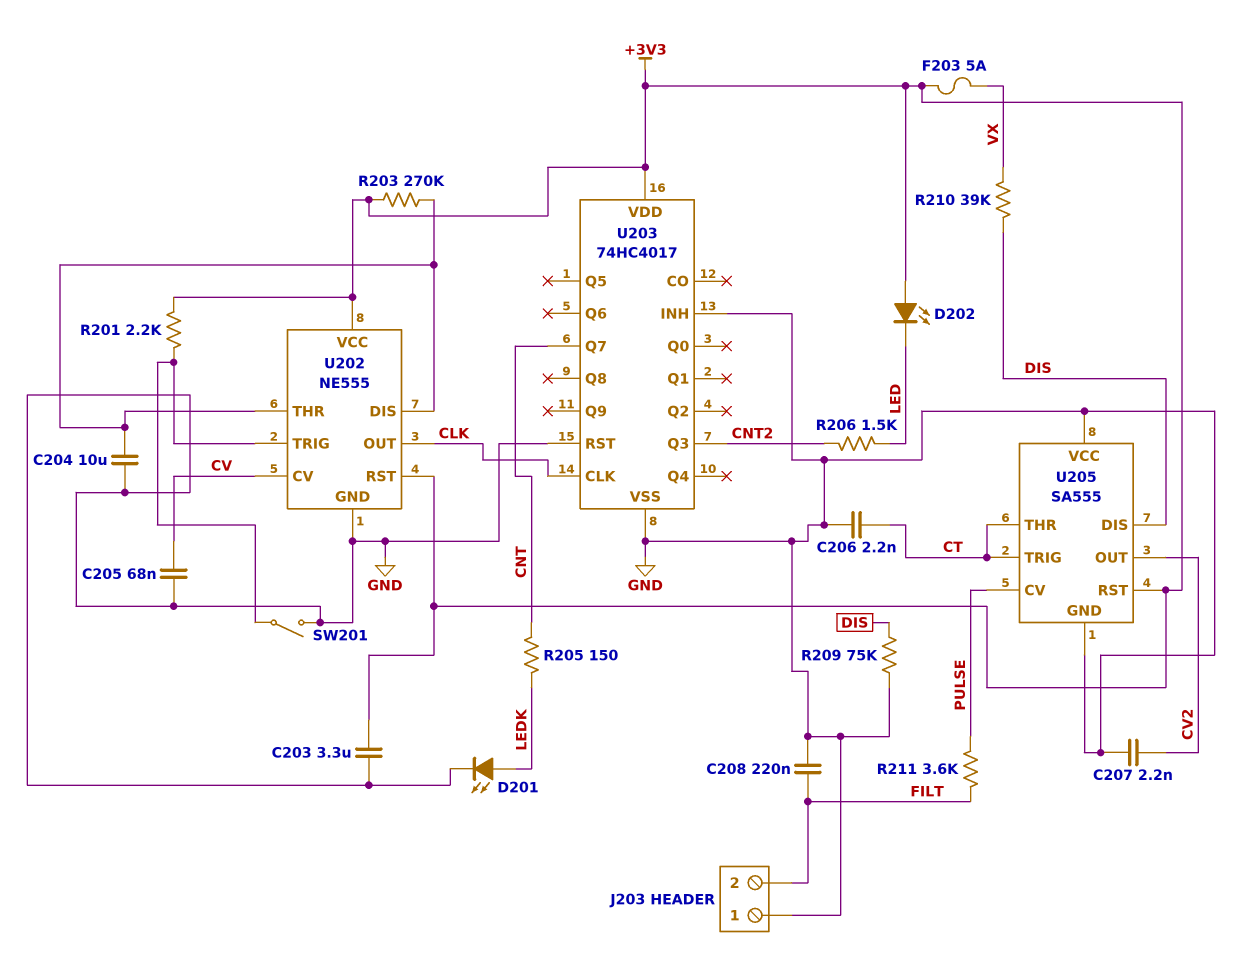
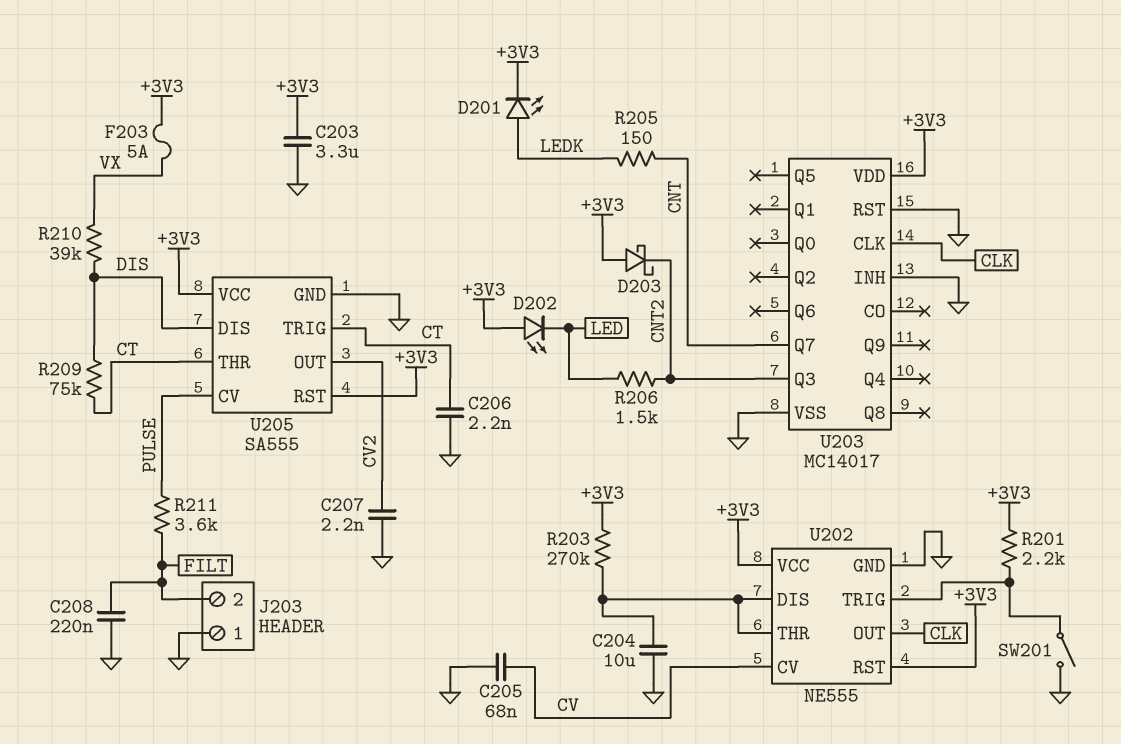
D201: LED (A LEDK, K GND) -> LED (A LEDK, K +3V3)
D203: none -> schottky (A +3V3, K CNT2)
R209: 75k (DIS, GND) -> 75k (CT, DIS)
U203: 74HC4017 -> MC14017
U205 pin VCC: GND -> +3V3

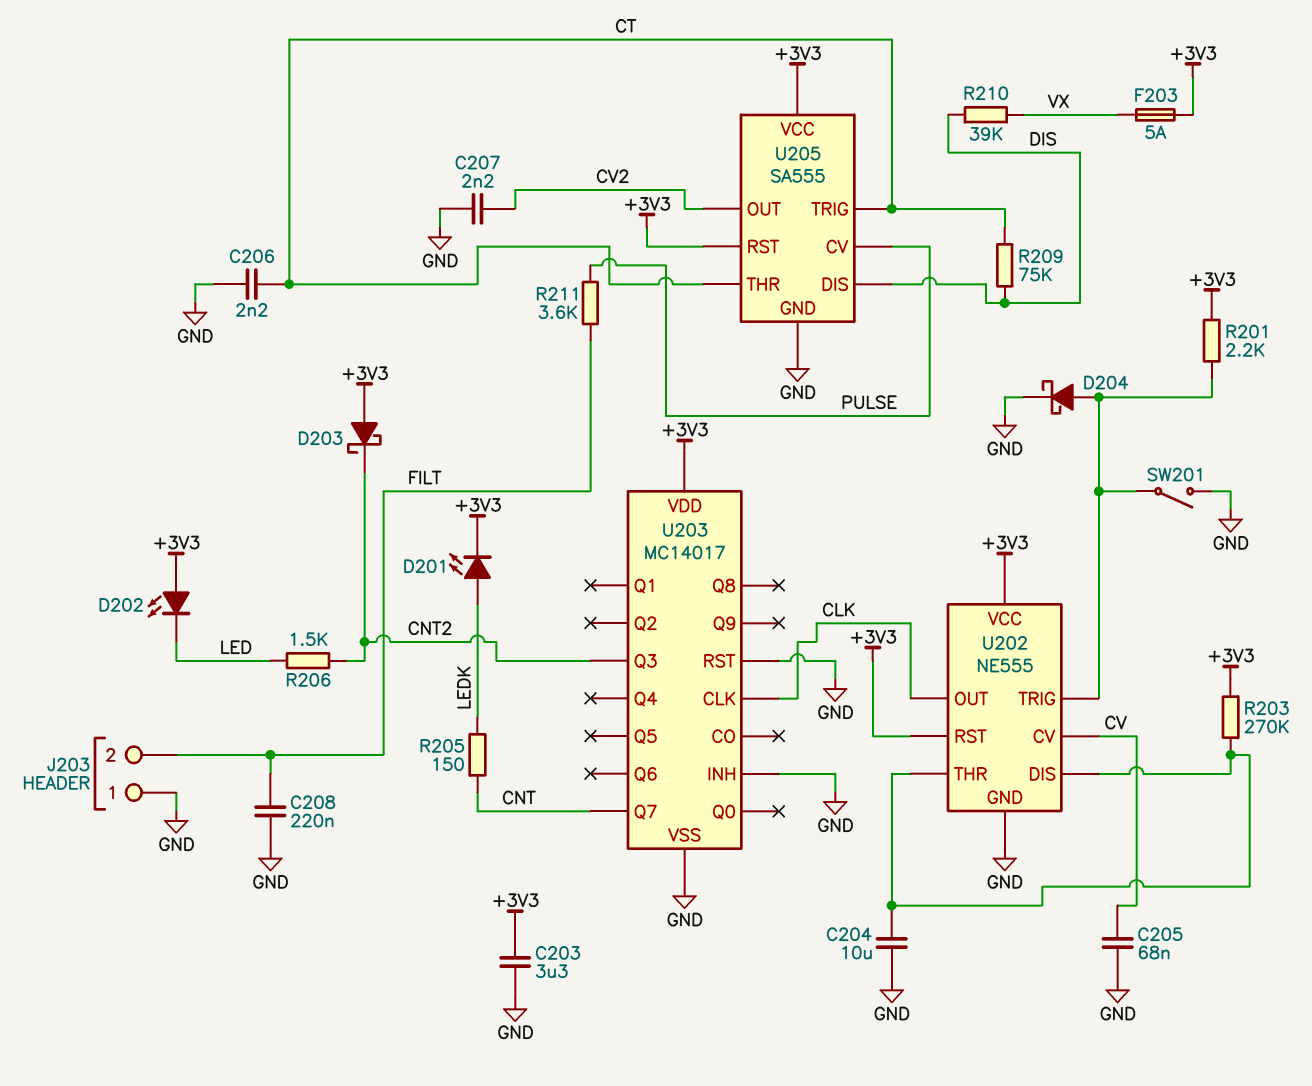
D204: none -> schottky (A U202/TRIG, K GND)

